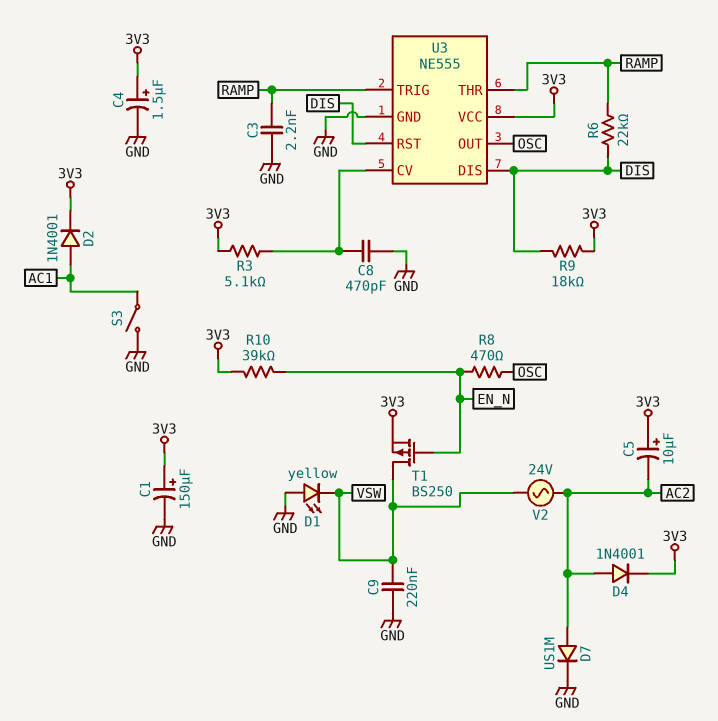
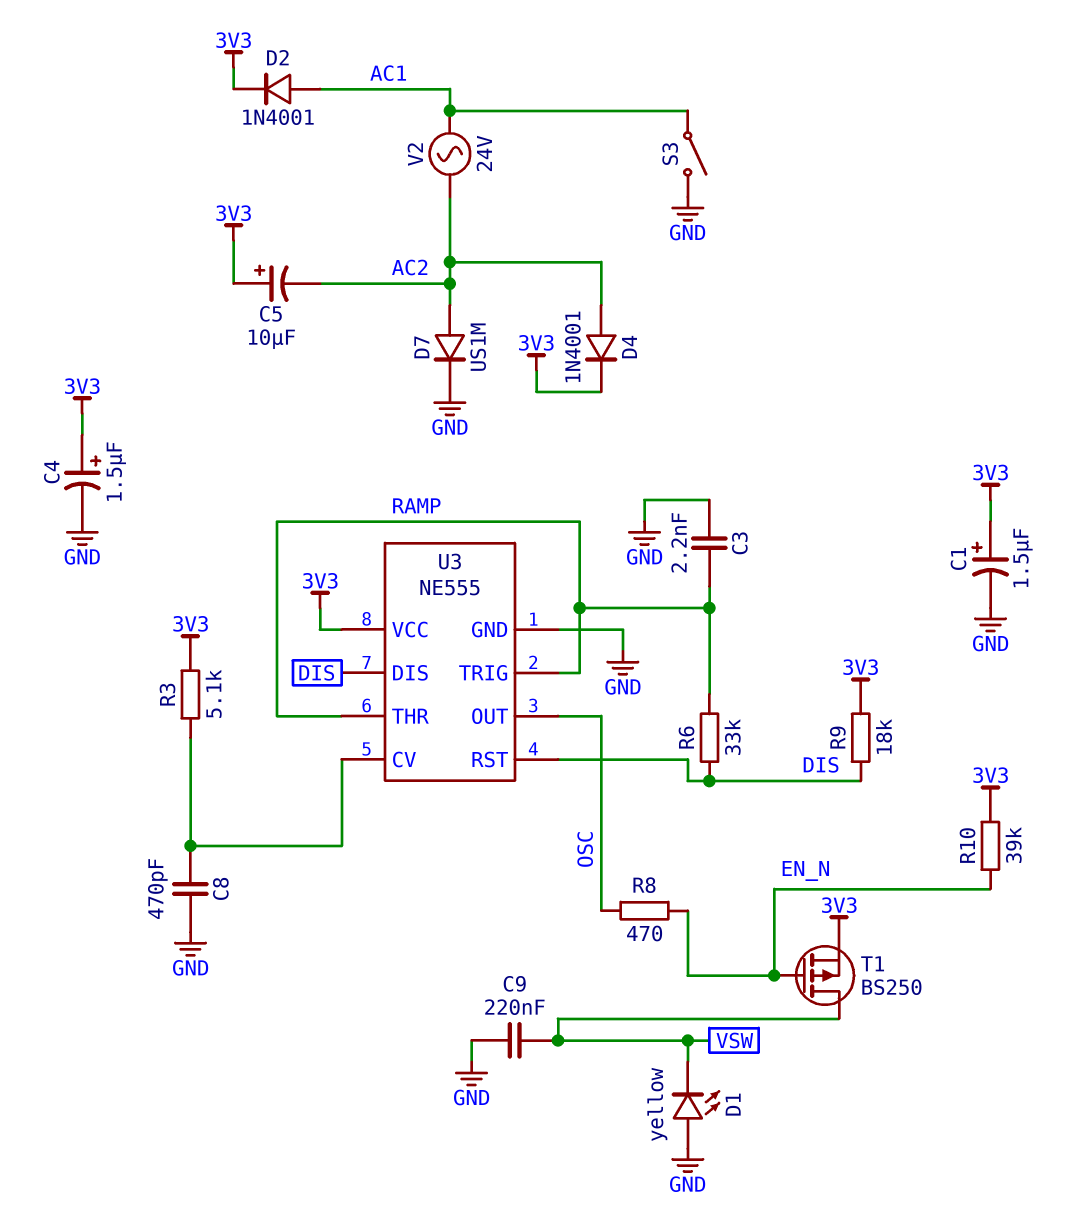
C1: 150uF (plus 3V3, minus GND) -> 1.5uF (plus 3V3, minus GND)
R6: 22k (DIS, RAMP) -> 33k (DIS, RAMP)
V2: AC 24V (AC2, VSW) -> AC 24V (AC1, AC2)

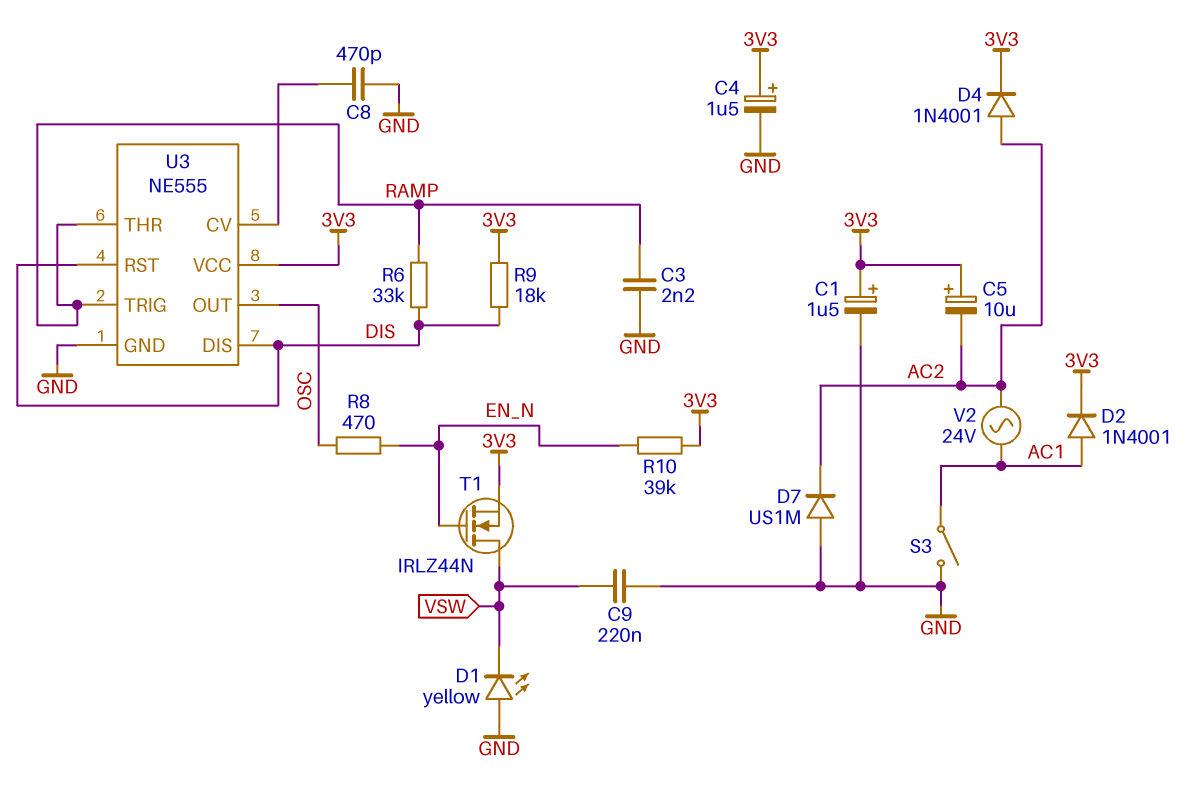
D7: diode US1M (A AC2, K GND) -> diode US1M (A GND, K AC2)
R3: 5.1k (3V3, U3/CV) -> none
T1: PMOS BS250 (G EN_N, D VSW, S 3V3) -> NMOS IRLZ44N (G EN_N, D VSW, S 3V3)

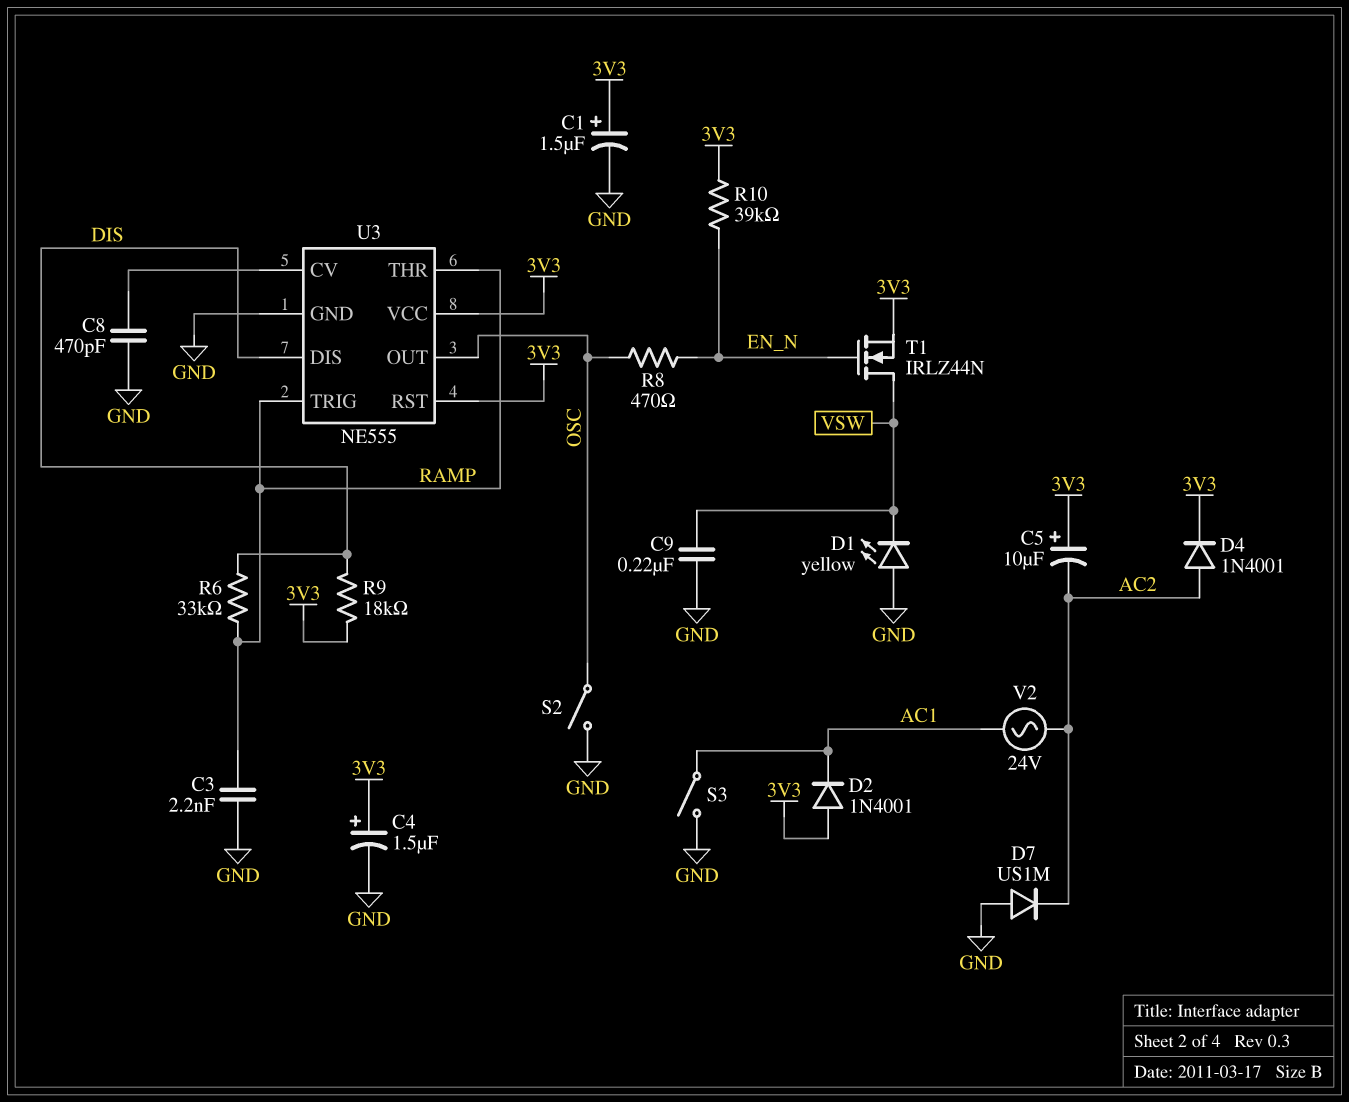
D2: diode 1N4001 (A AC1, K 3V3) -> diode 1N4001 (A 3V3, K AC1)
S2: none -> switch (GND, OSC)
U3 pin RST: DIS -> 3V3

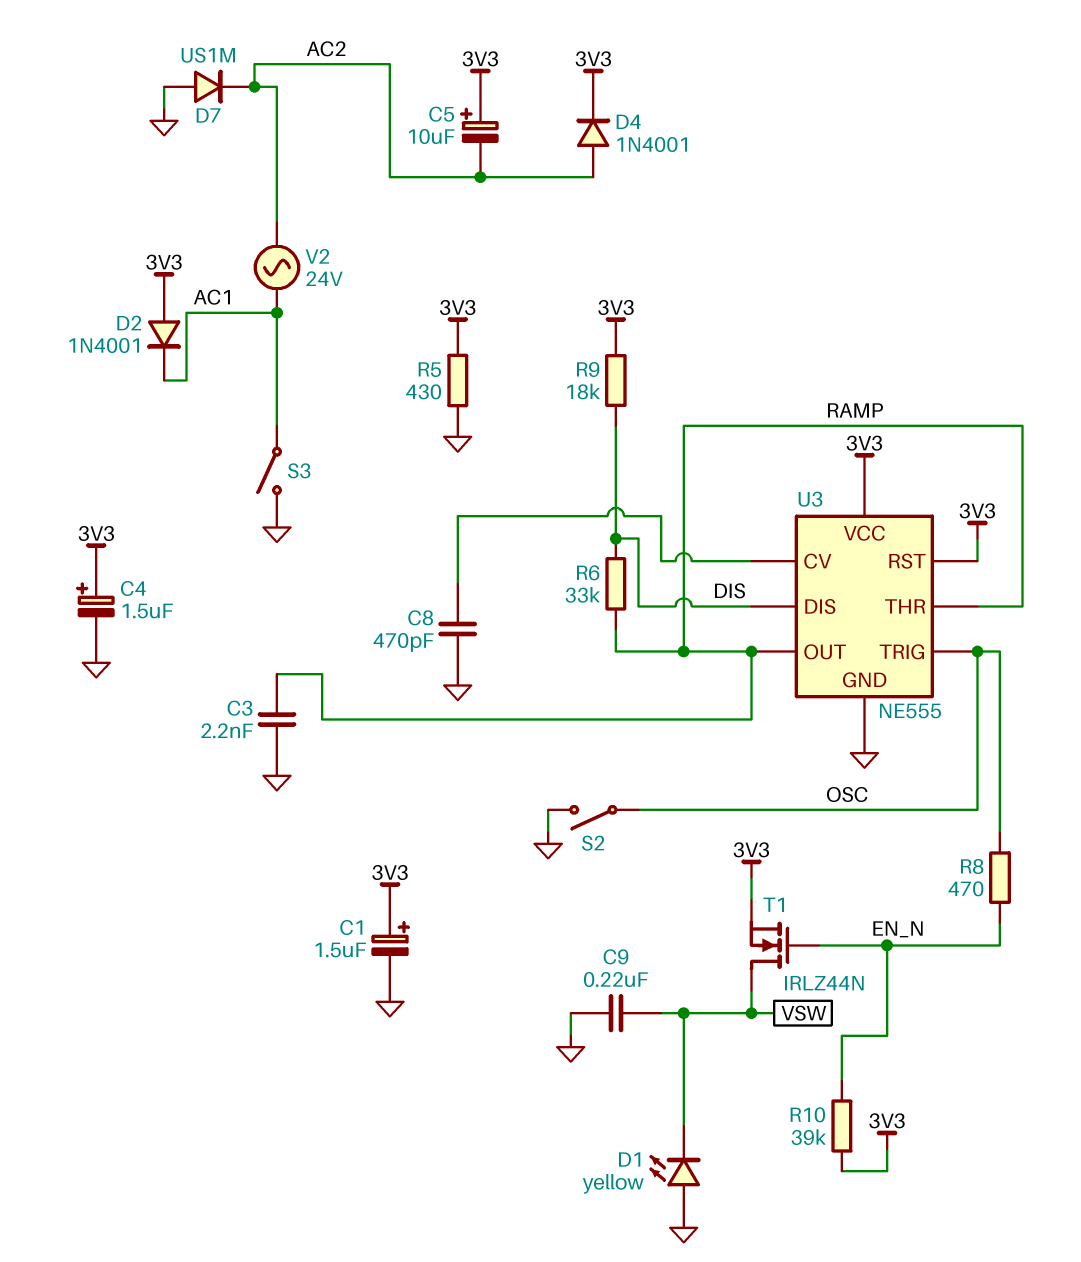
R5: none -> 430 (3V3, GND)
U3 pin OUT: OSC -> RAMP
U3 pin TRIG: RAMP -> OSC

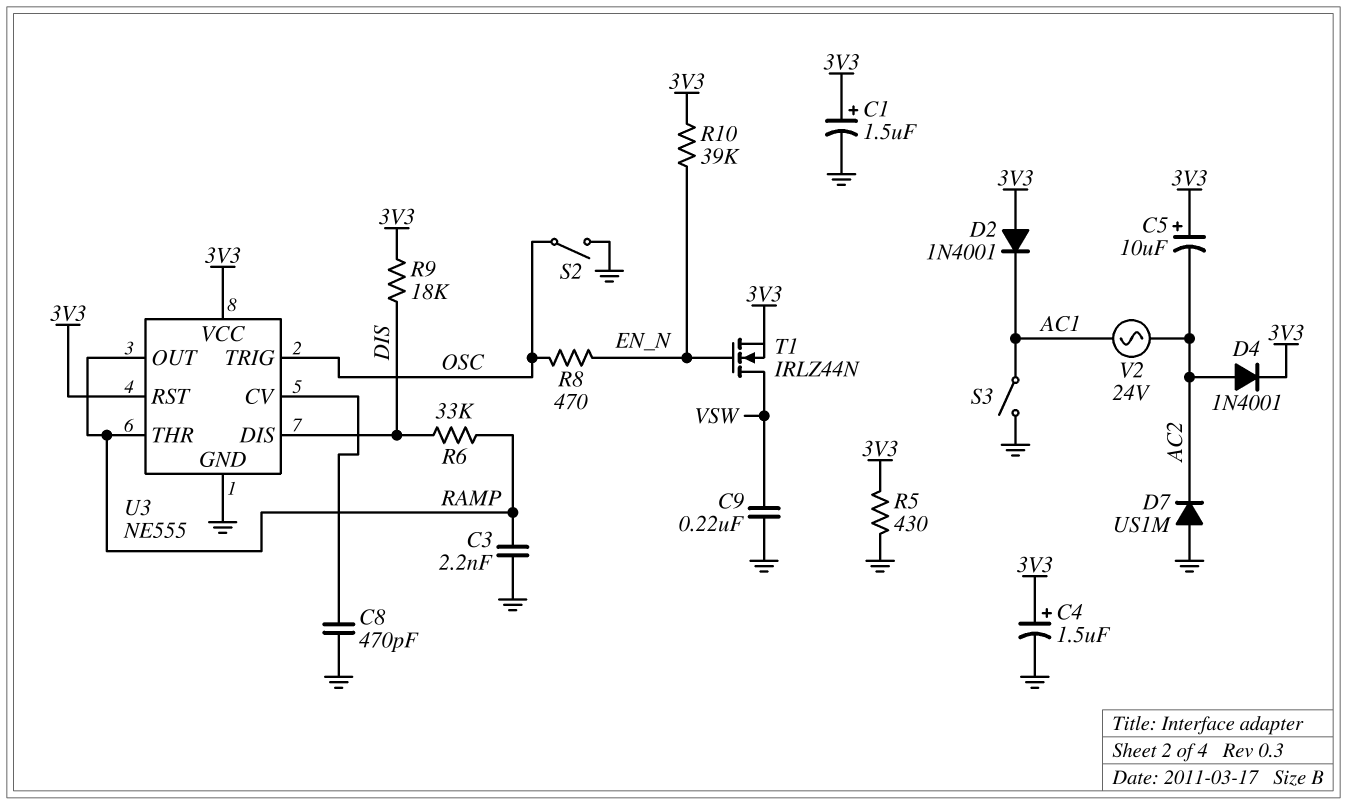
D1: LED yellow (A GND, K VSW) -> none

